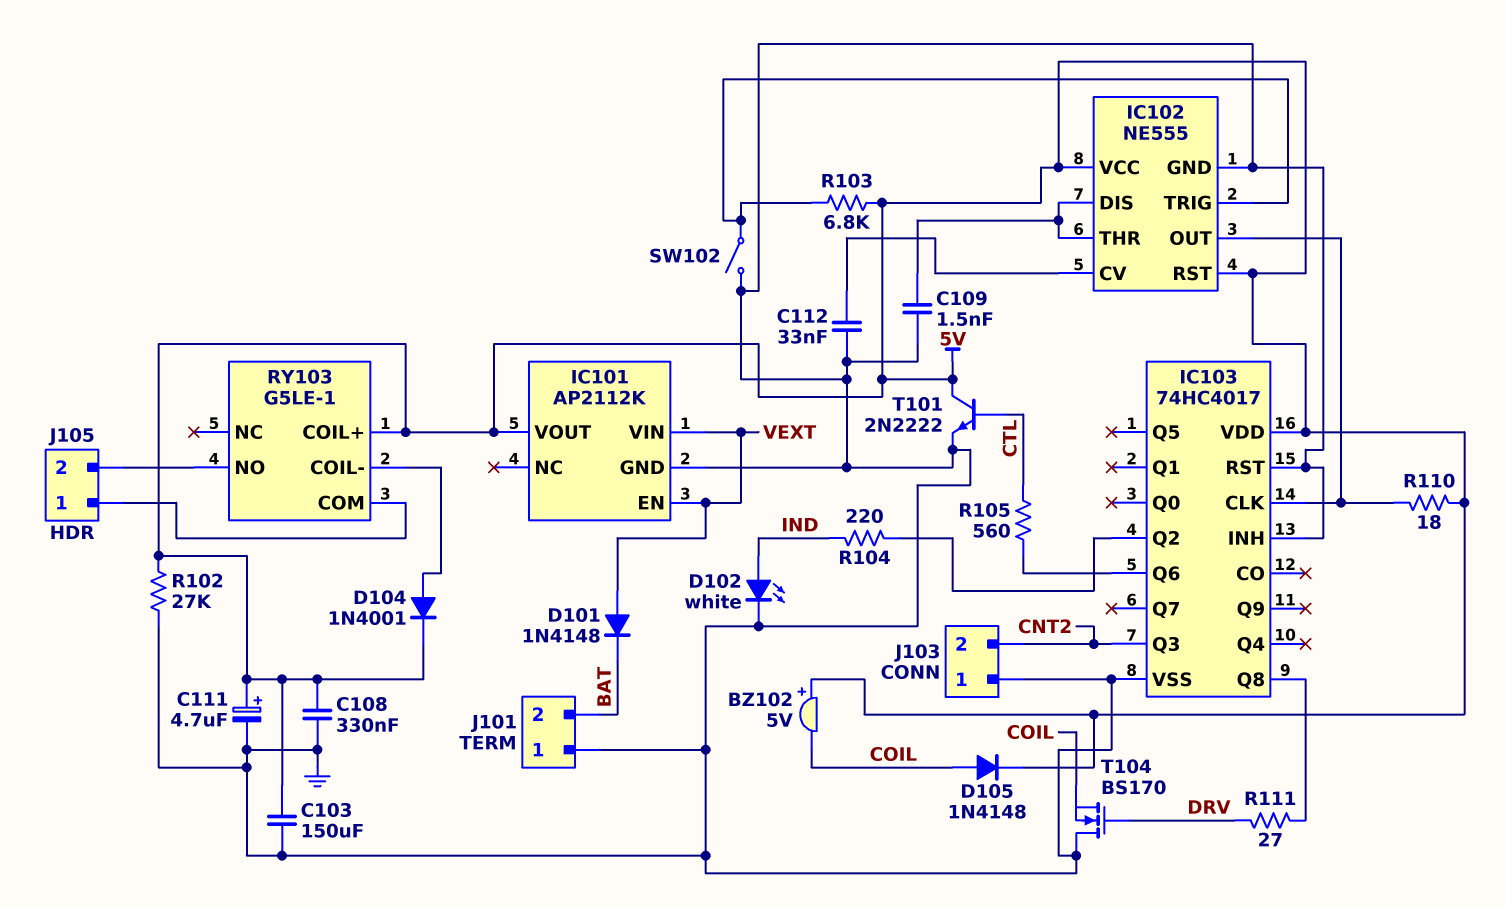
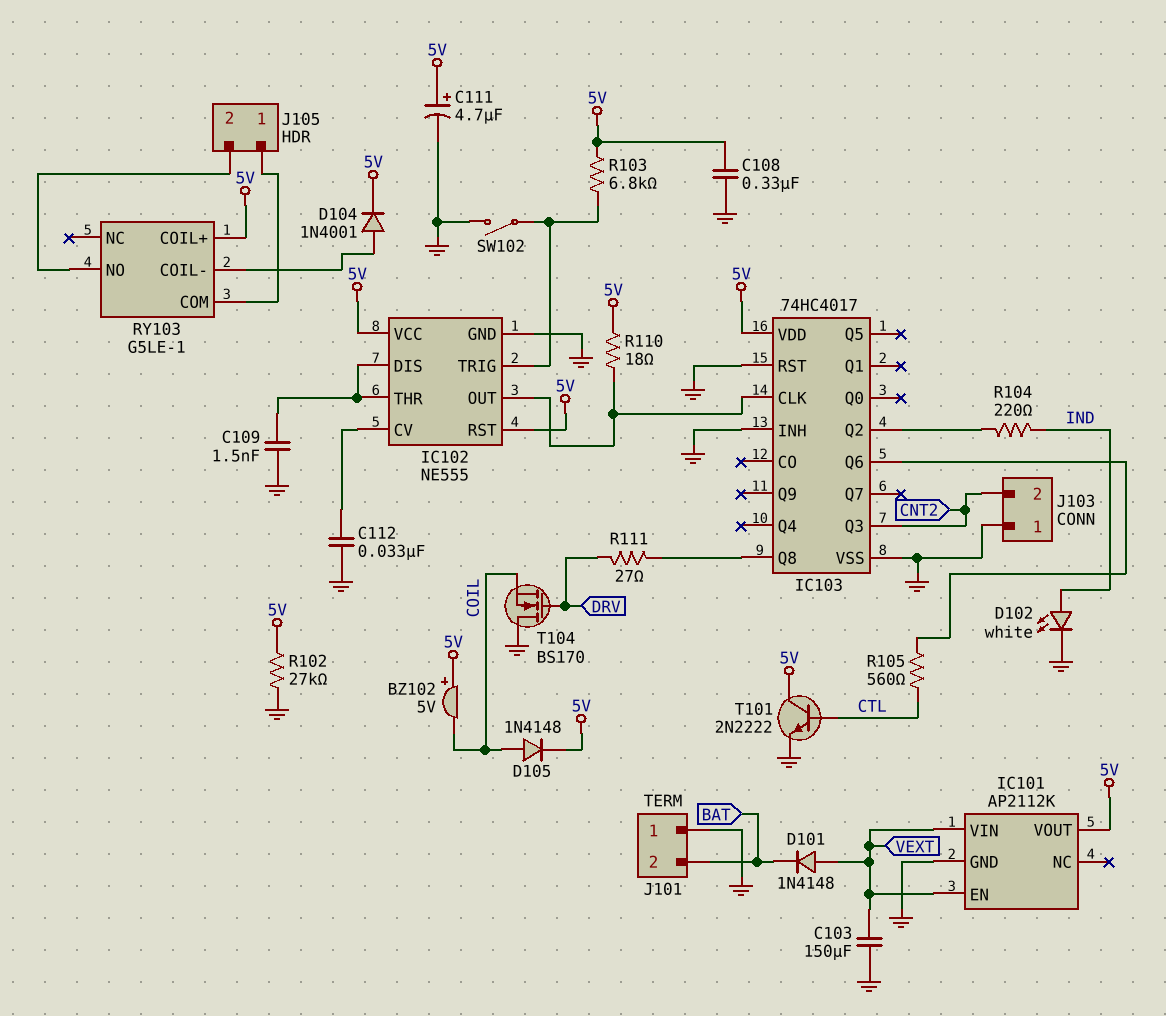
C103: 150uF (5V, GND) -> 150uF (GND, VEXT)

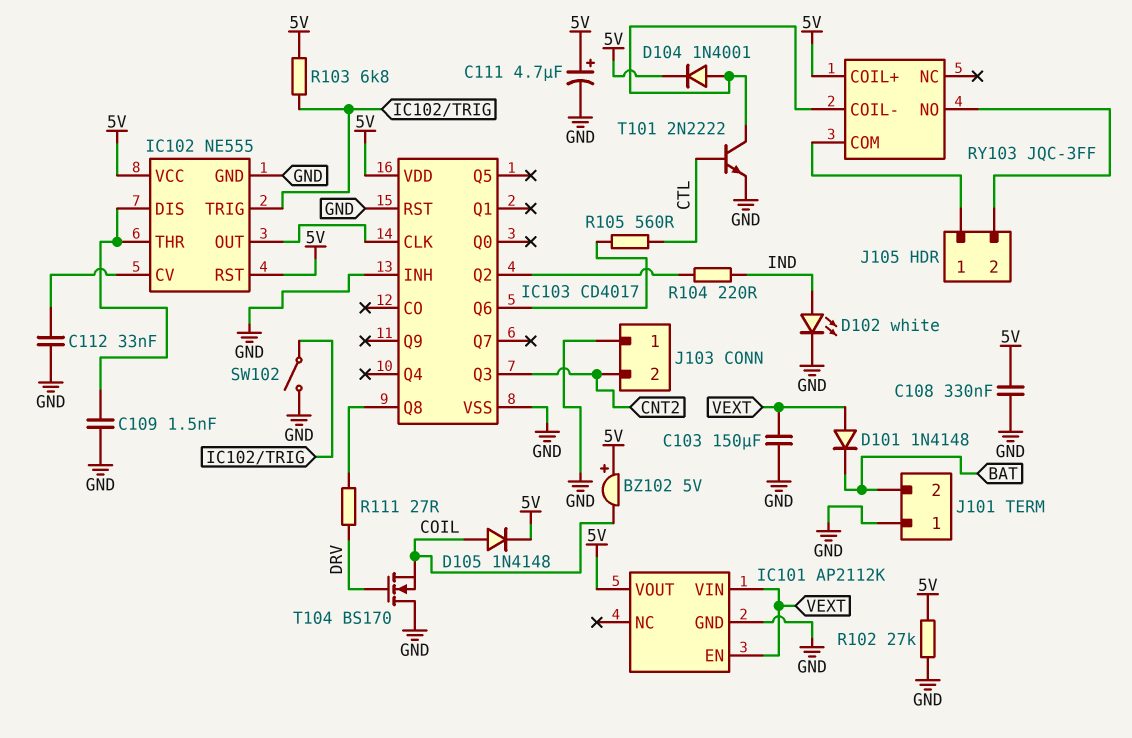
IC103: 74HC4017 -> CD4017
R110: 18 (5V, IC102/OUT) -> none
RY103: G5LE-1 -> JQC-3FF
T101: NPN 2N2222 (B CTL, C 5V, E GND) -> NPN 2N2222 (B CTL, C RY103/COIL-, E GND)

